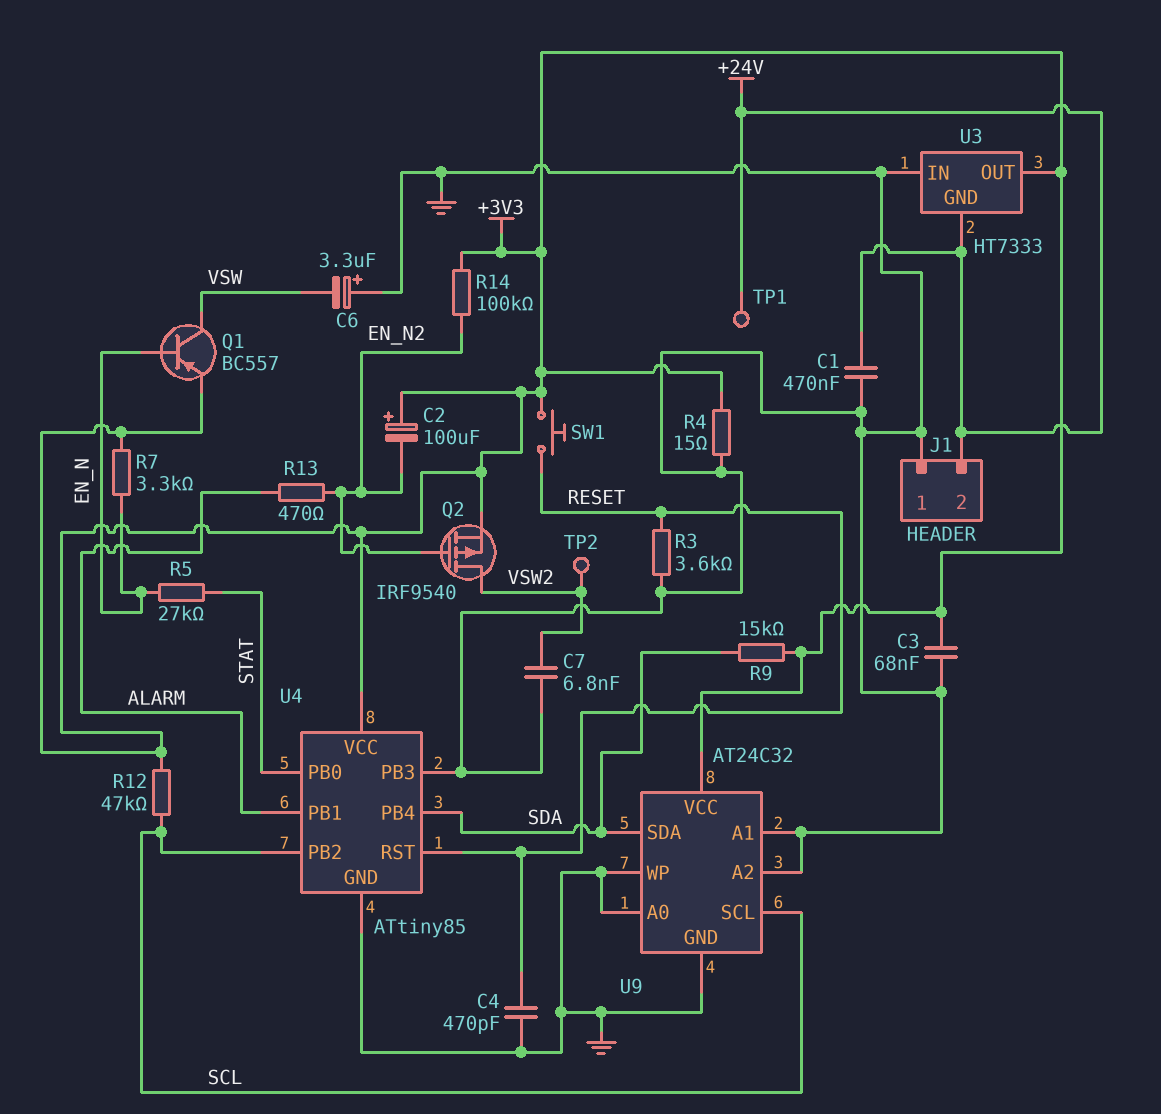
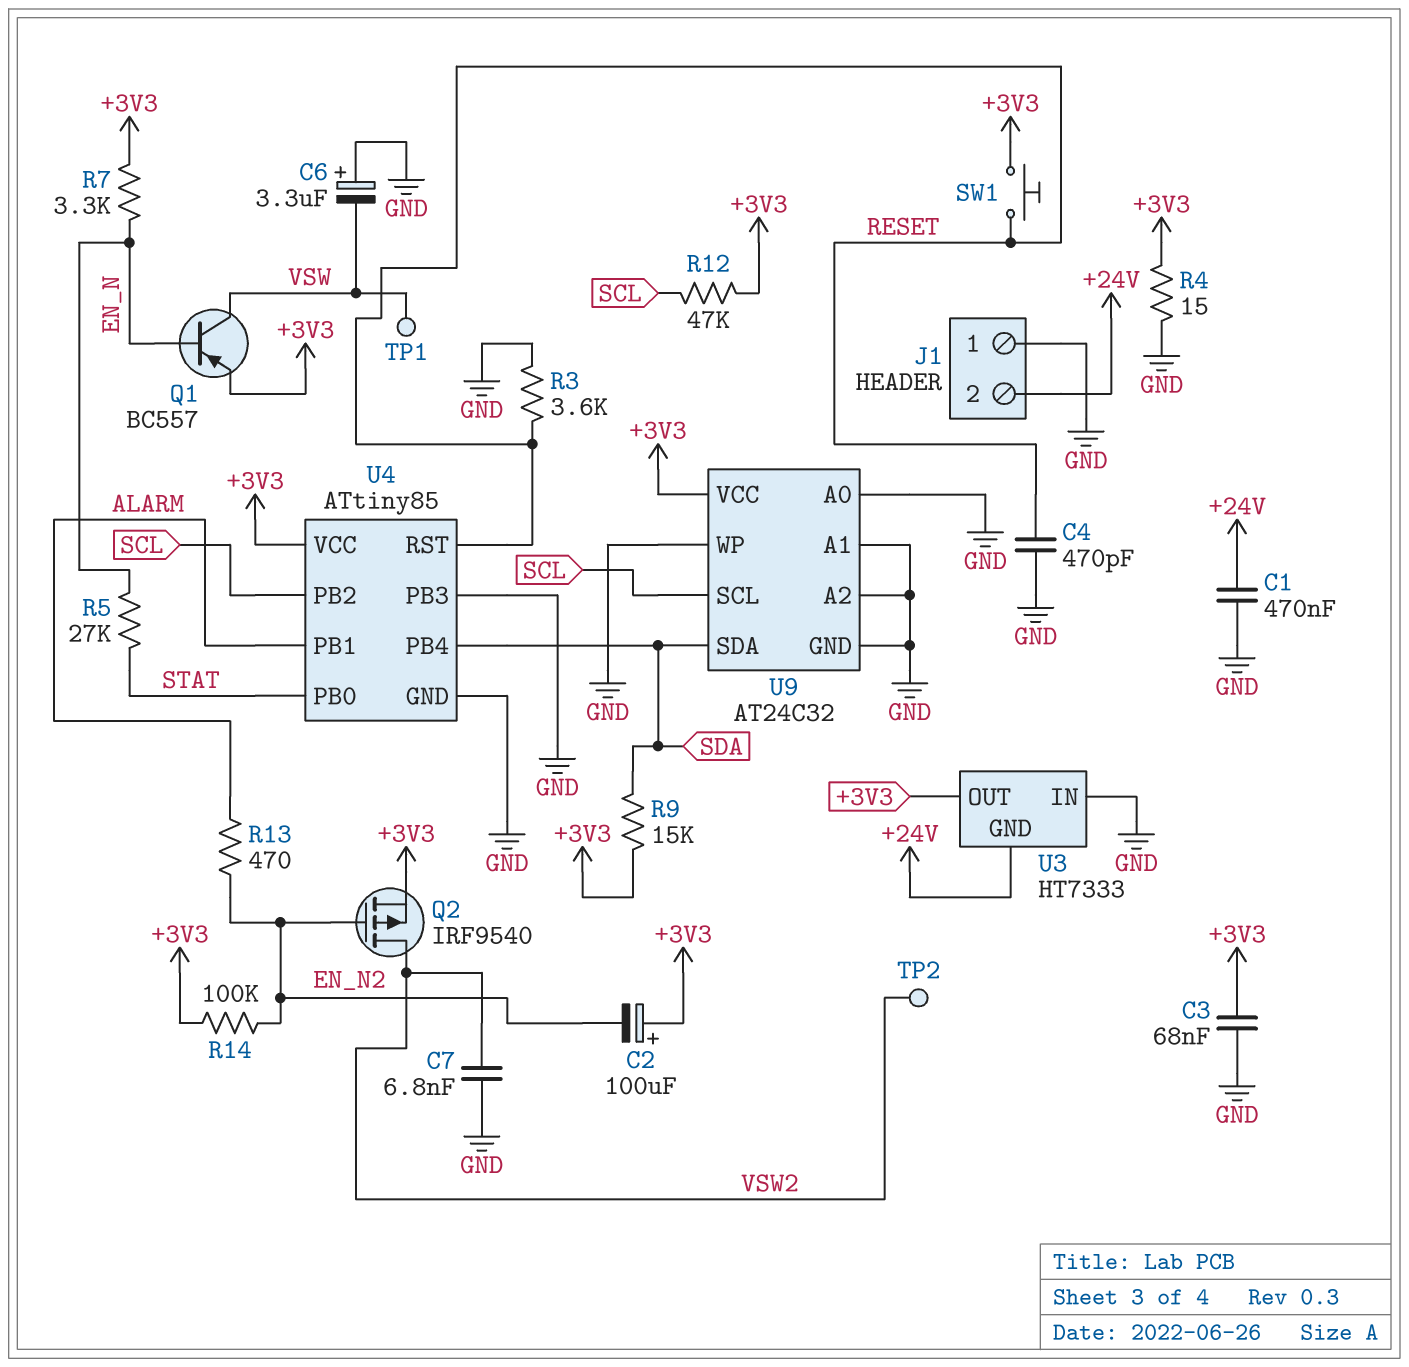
TP1: test point (+24V) -> test point (VSW)

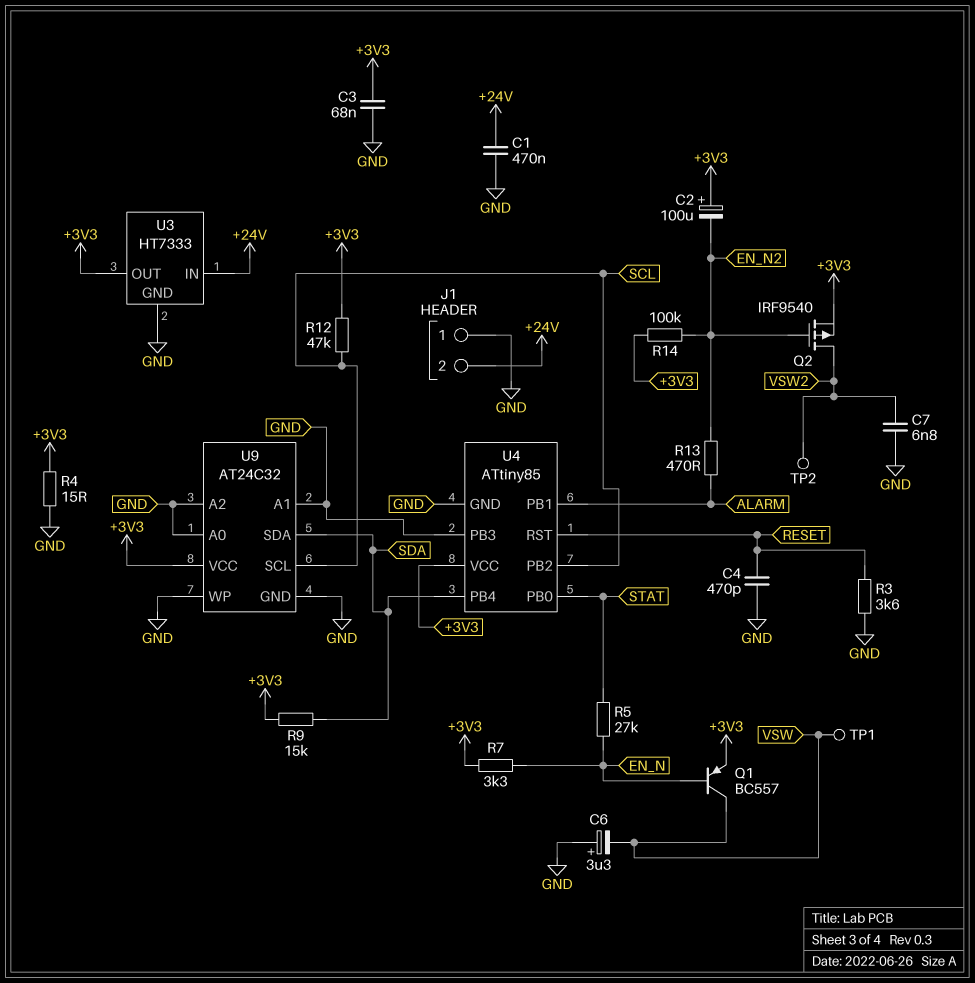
SW1: button (+3V3, RESET) -> none
U3 pin GND: +24V -> GND
U3 pin IN: GND -> +24V

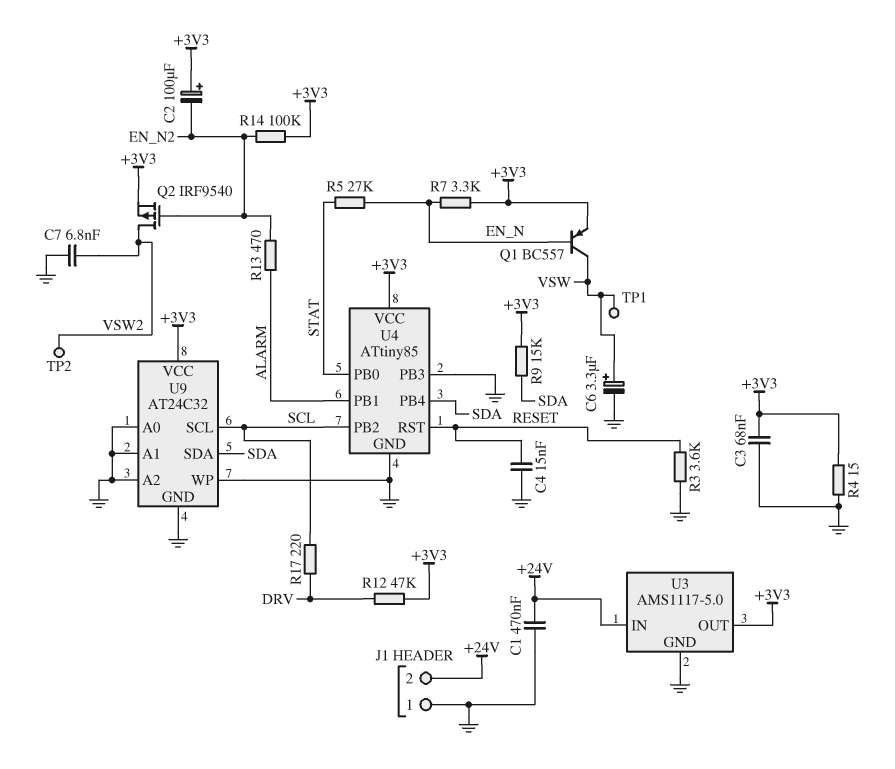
C4: 470pF (GND, RESET) -> 15nF (GND, RESET)
C6: 3.3uF (plus GND, minus VSW) -> 3.3uF (plus VSW, minus GND)
R12: 47k (+3V3, SCL) -> 47k (+3V3, DRV)
R17: none -> 220 (DRV, SCL)
U3: HT7333 -> AMS1117-5.0

